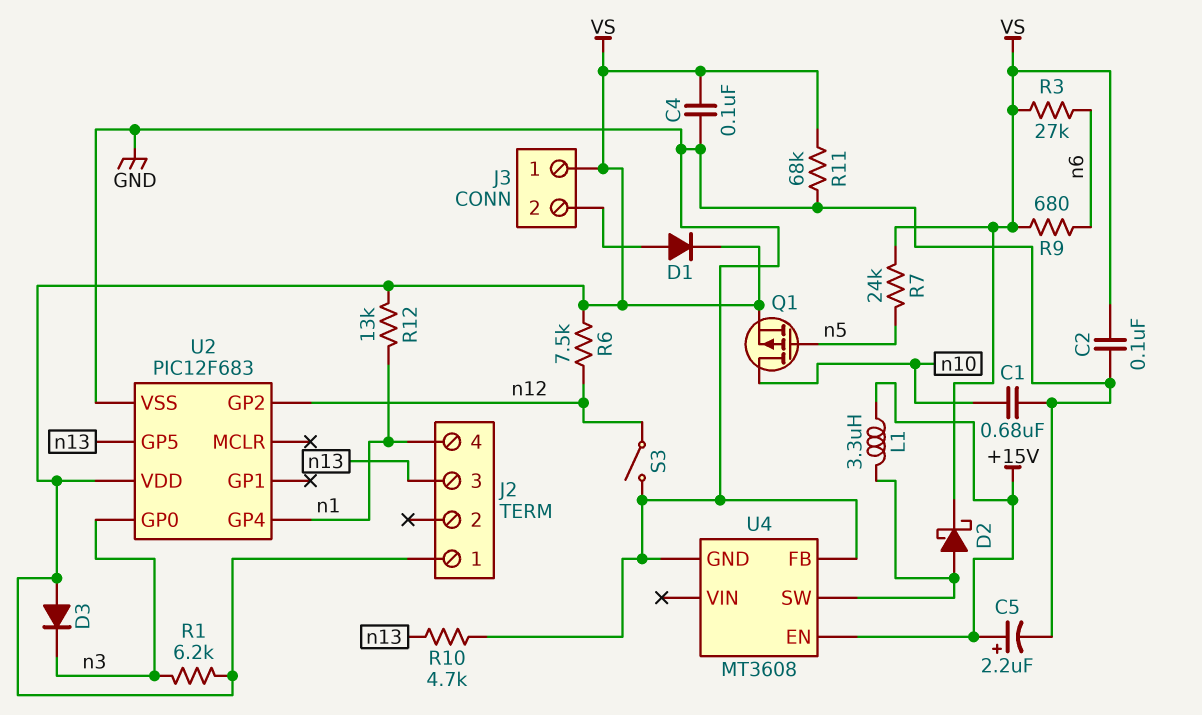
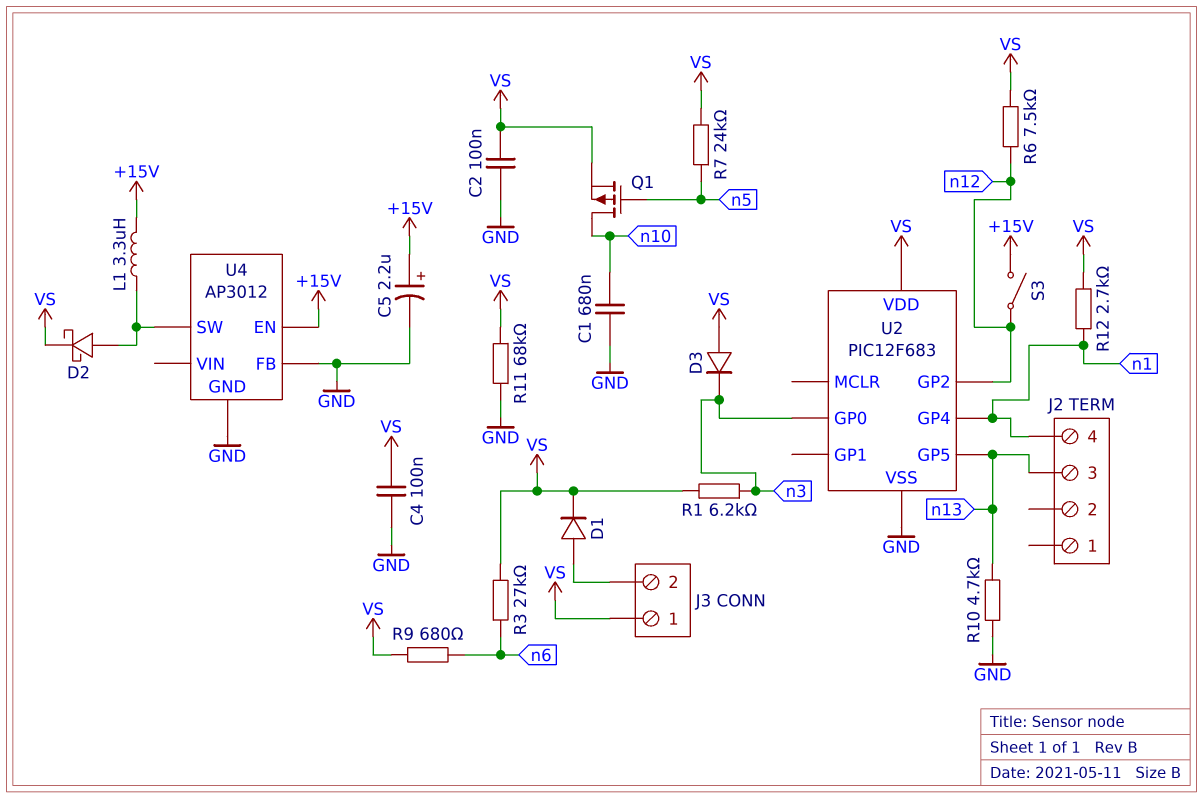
J2 pin 1: VS -> none
R12: 13k (VS, n1) -> 2.7k (VS, n1)
S3: switch (GND, n12) -> switch (+15V, n12)
U4: MT3608 -> AP3012

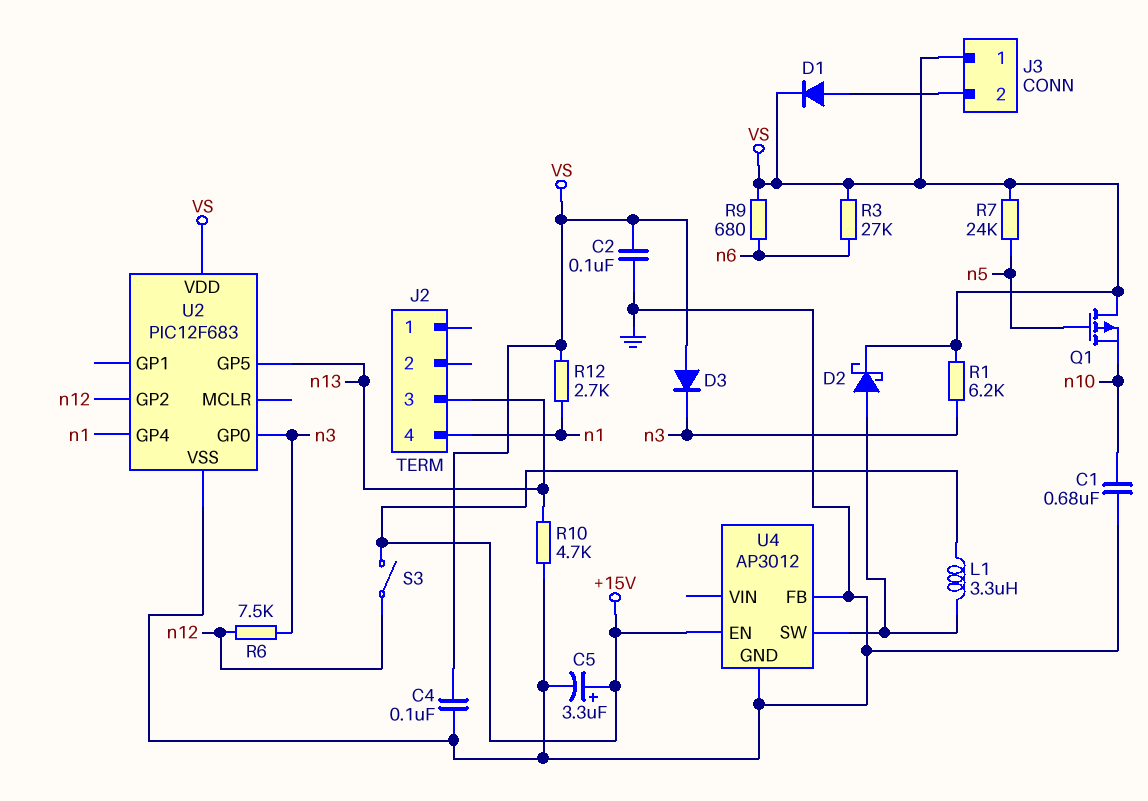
C5: 2.2uF (plus +15V, minus GND) -> 3.3uF (plus +15V, minus GND)
Q1: PMOS (G n5, D n10, S VS) -> PMOS (G n5, D VS, S n10)
R6: 7.5k (VS, n12) -> 7.5k (n3, n12)
R11: 68k (GND, VS) -> none

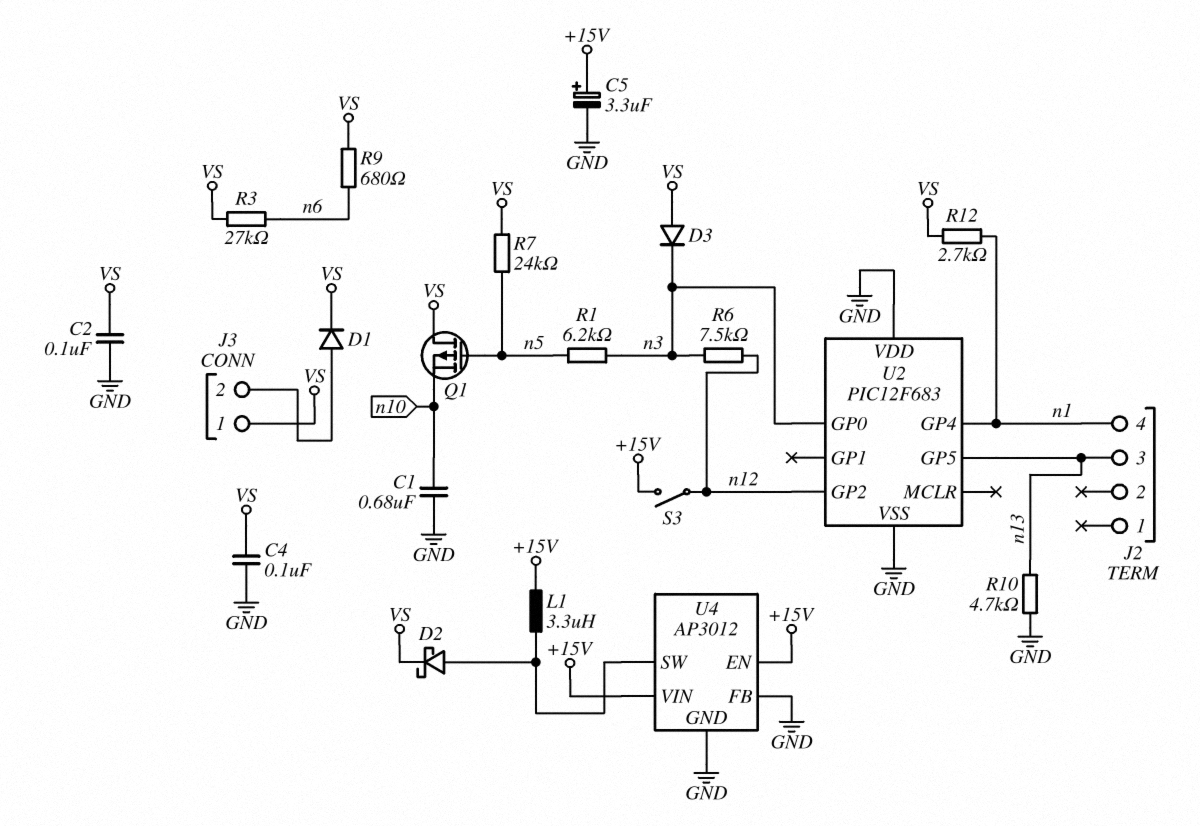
R1: 6.2k (VS, n3) -> 6.2k (n3, n5)
U2 pin VDD: VS -> GND
U4 pin VIN: none -> +15V

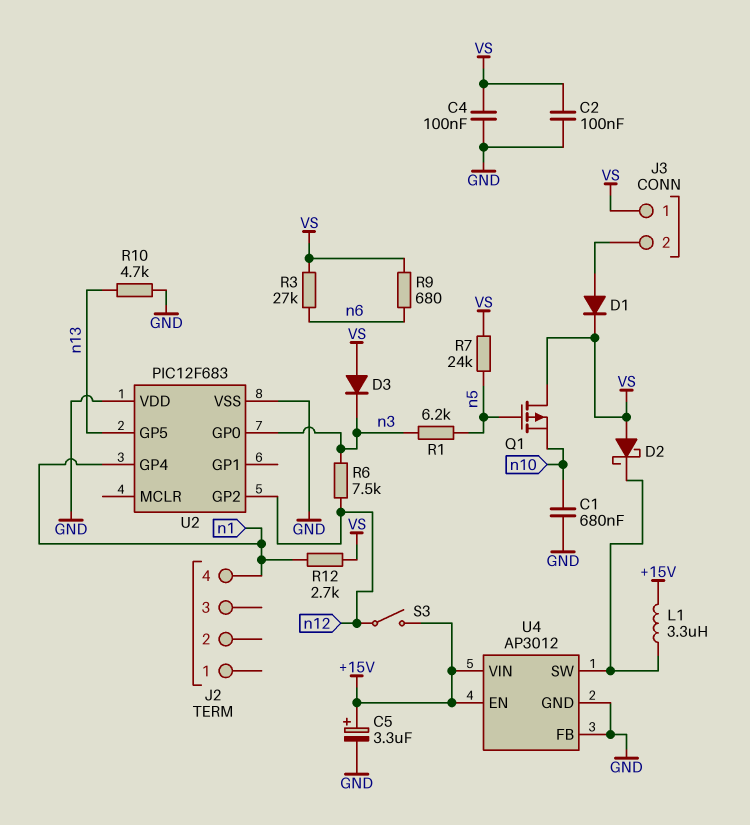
D2: schottky (A U4/SW, K VS) -> schottky (A VS, K U4/SW)
J2 pin 3: n13 -> none

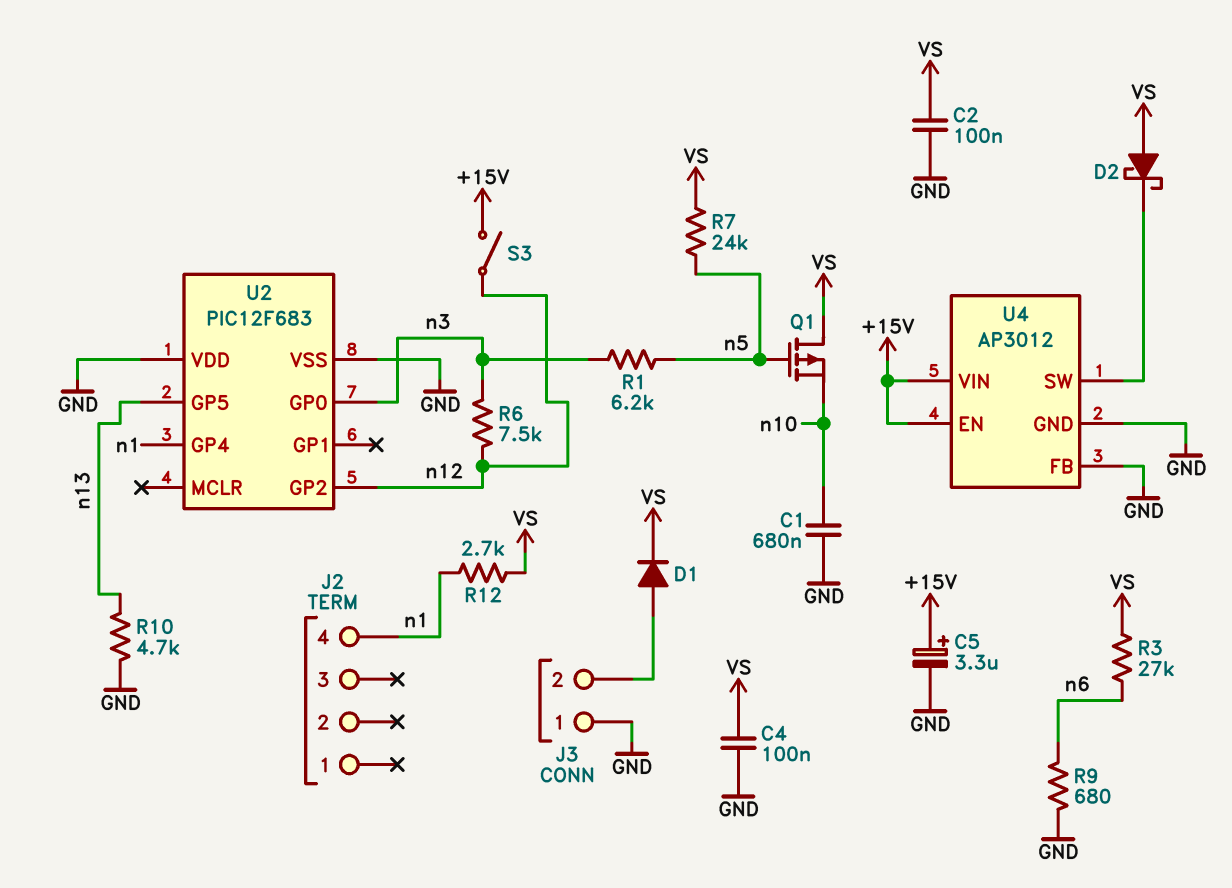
D3: diode (A VS, K n3) -> none
J3 pin 1: VS -> GND
L1: 3.3uH (+15V, U4/SW) -> none
R9: 680 (VS, n6) -> 680 (GND, n6)

